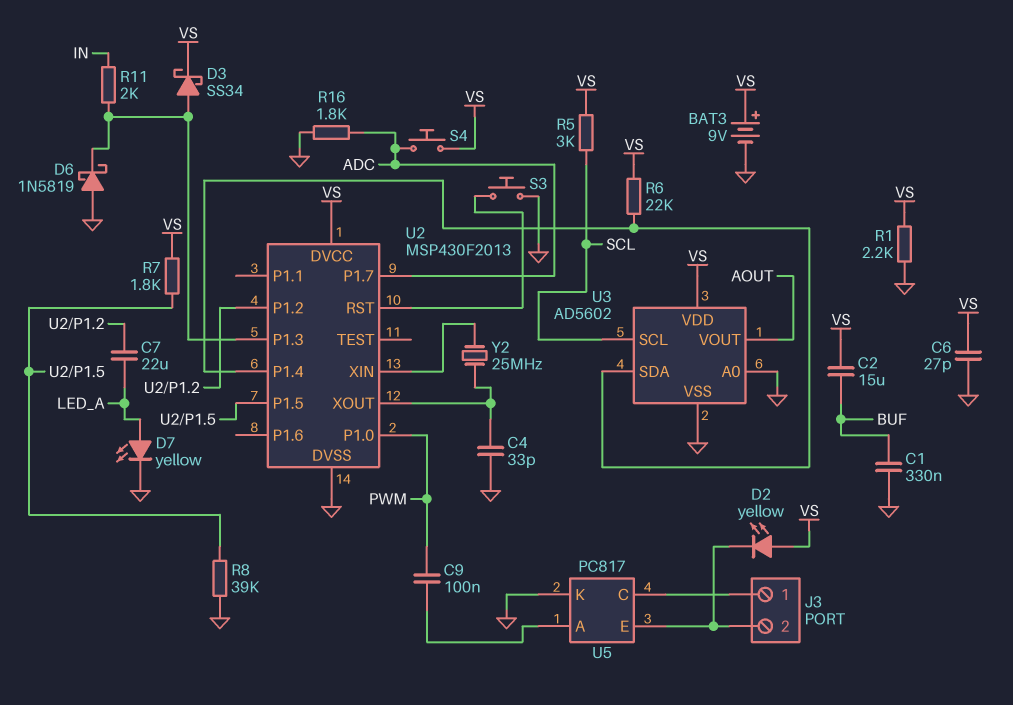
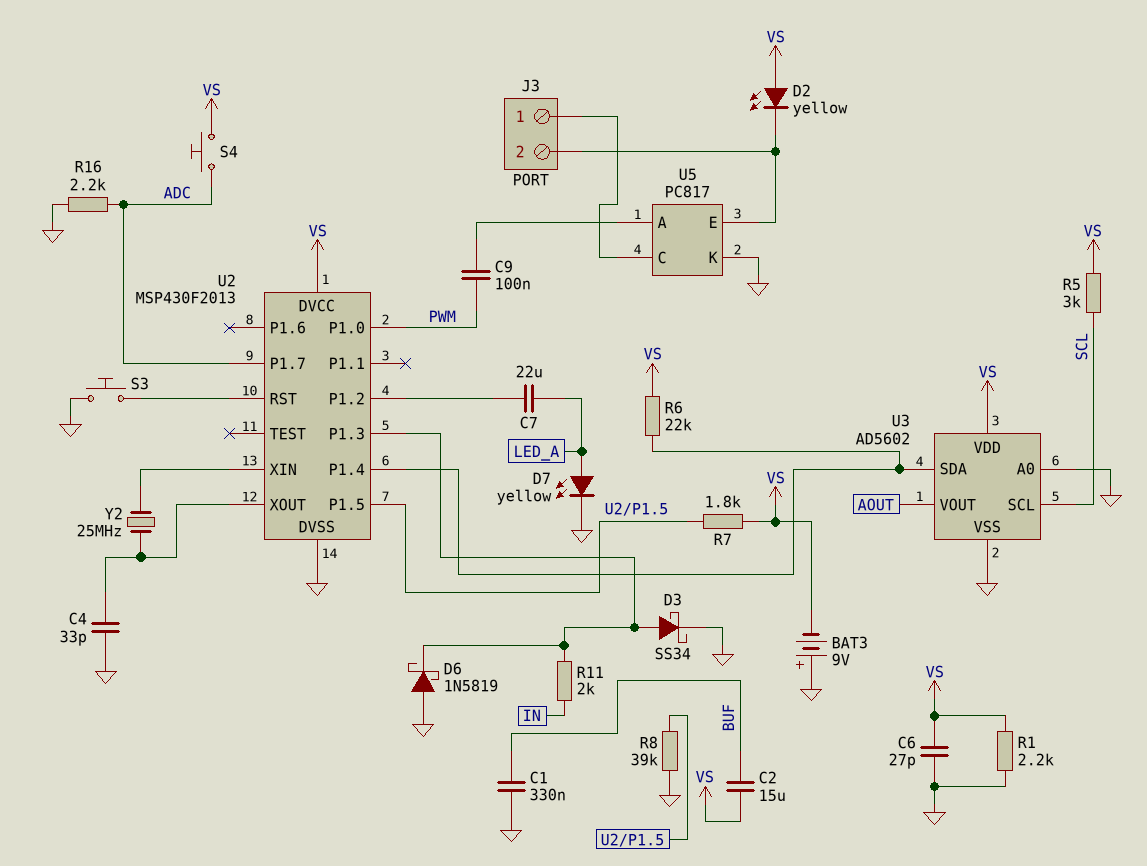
BAT3: 9V (plus VS, minus GND) -> 9V (plus GND, minus VS)
D3: schottky SS34 (A U2/P1.3, K VS) -> schottky SS34 (A U2/P1.3, K GND)
R16: 1.8k (ADC, GND) -> 2.2k (ADC, GND)

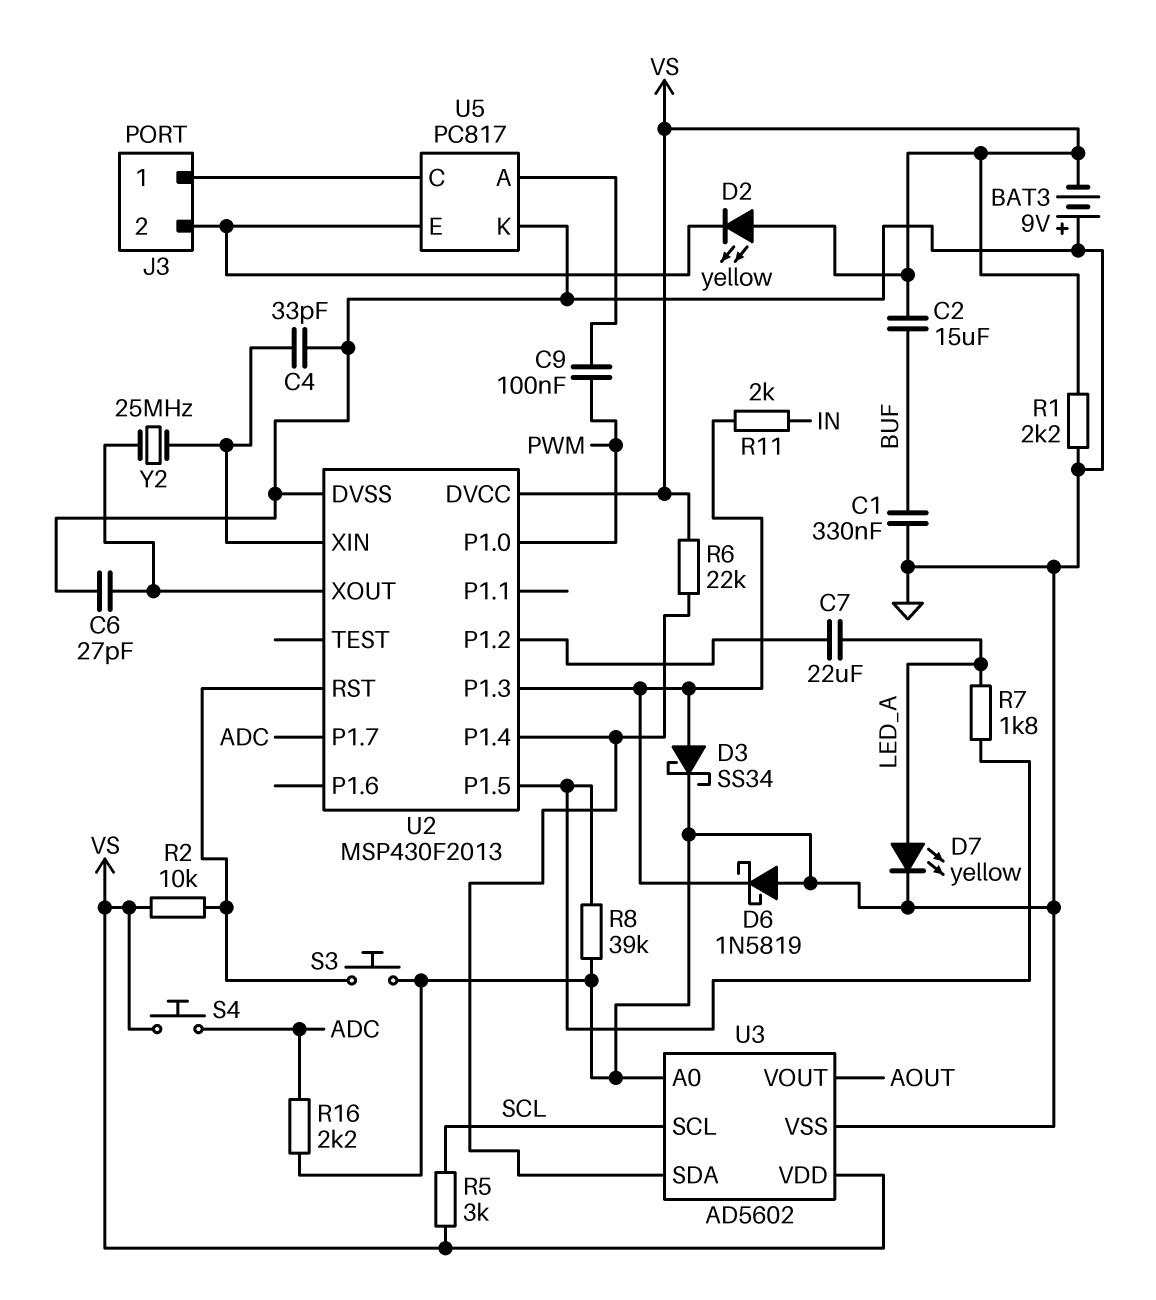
C4: 33pF (GND, U2/XOUT) -> 33pF (GND, U2/XIN)
C6: 27pF (GND, VS) -> 27pF (GND, U2/XOUT)
R2: none -> 10k (U2/RST, VS)
R7: 1.8k (U2/P1.5, VS) -> 1.8k (LED_A, U2/P1.5)

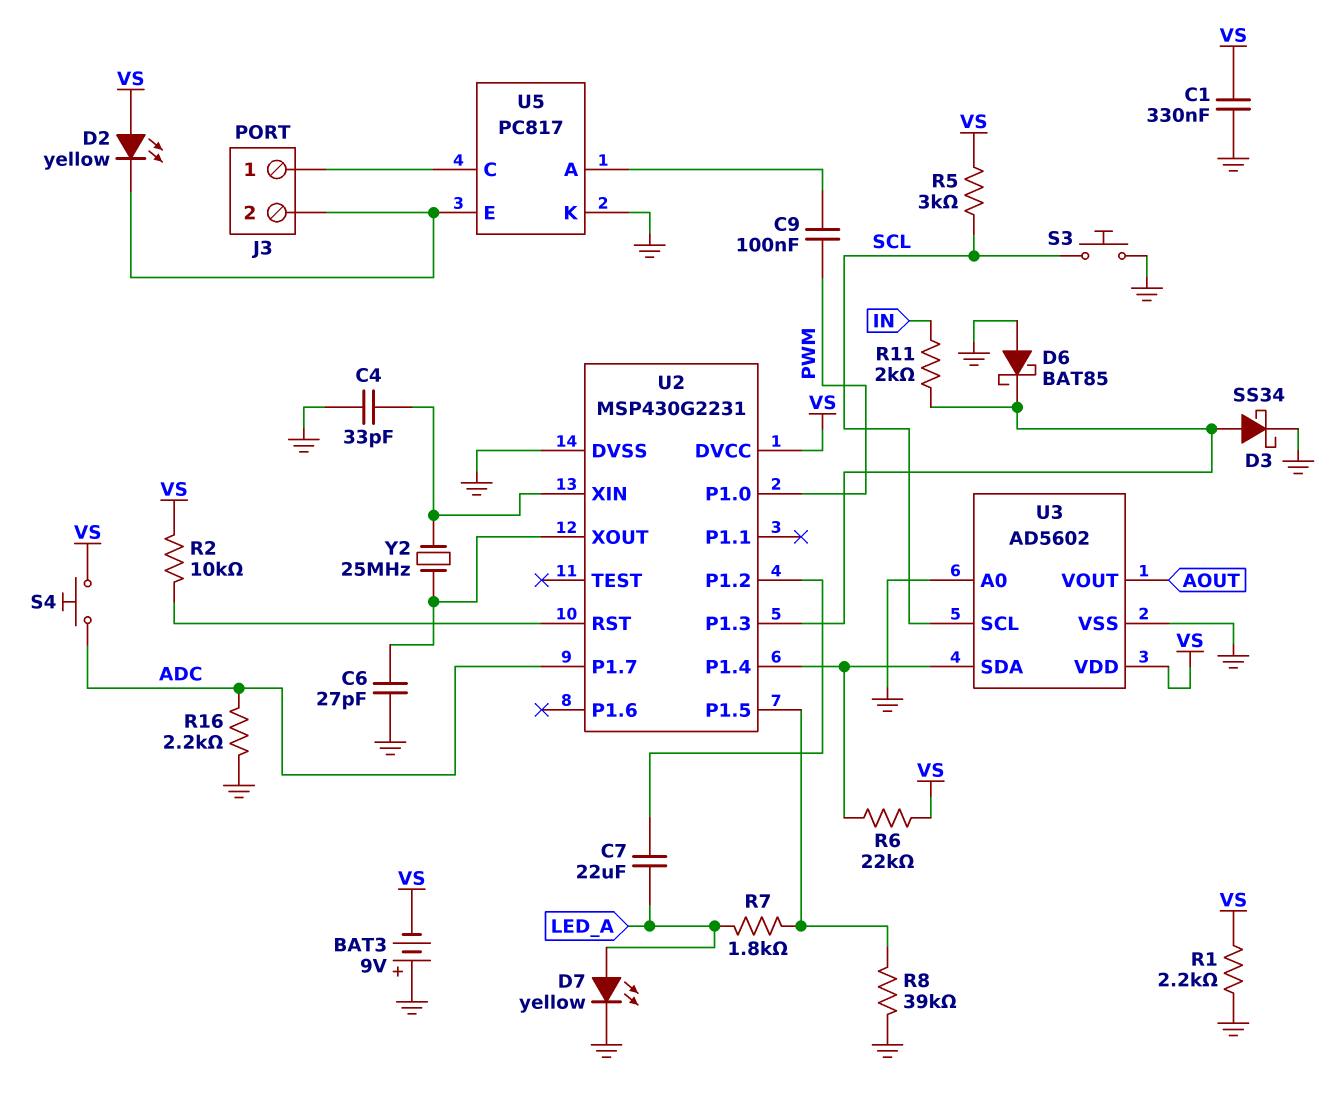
C1: 330nF (BUF, GND) -> 330nF (GND, VS)
C2: 15uF (BUF, VS) -> none
D6: schottky 1N5819 (A GND, K U2/P1.3) -> schottky BAT85 (A GND, K U2/P1.3)
S3: button (GND, U2/RST) -> button (GND, SCL)
U2: MSP430F2013 -> MSP430G2231

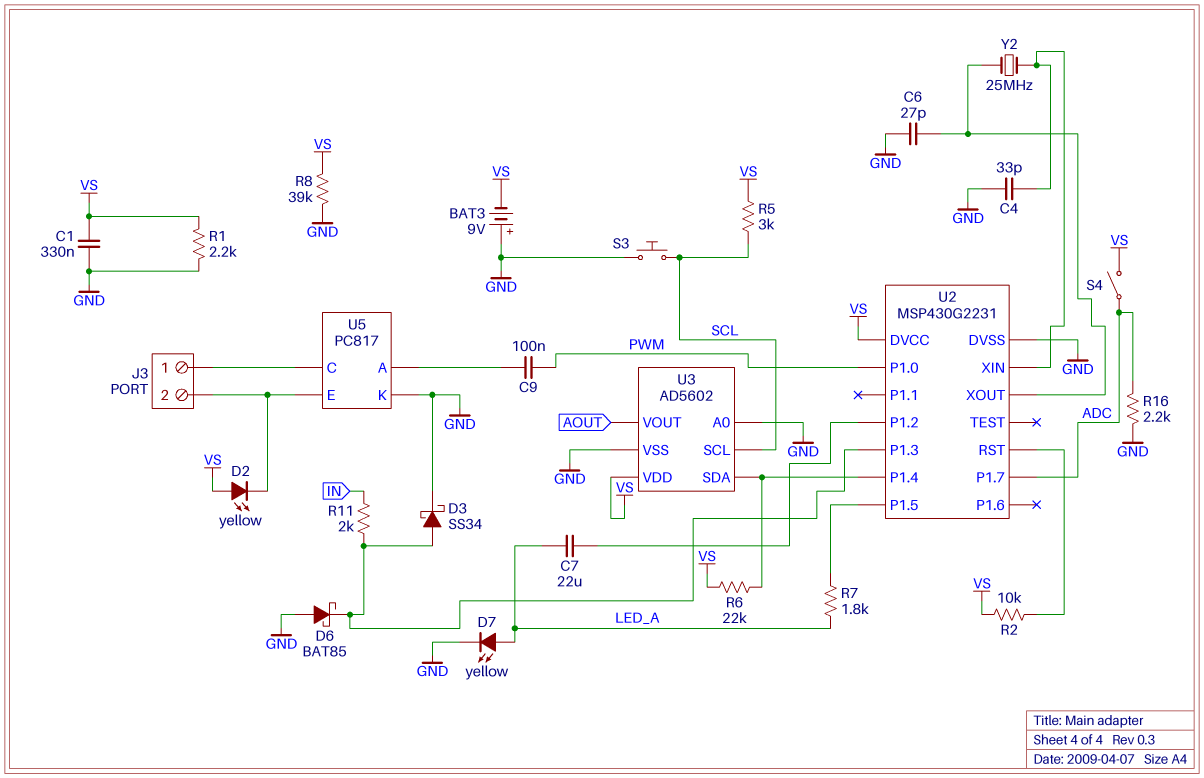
R8: 39k (GND, U2/P1.5) -> 39k (GND, VS)
S4: button (ADC, VS) -> switch (ADC, VS)

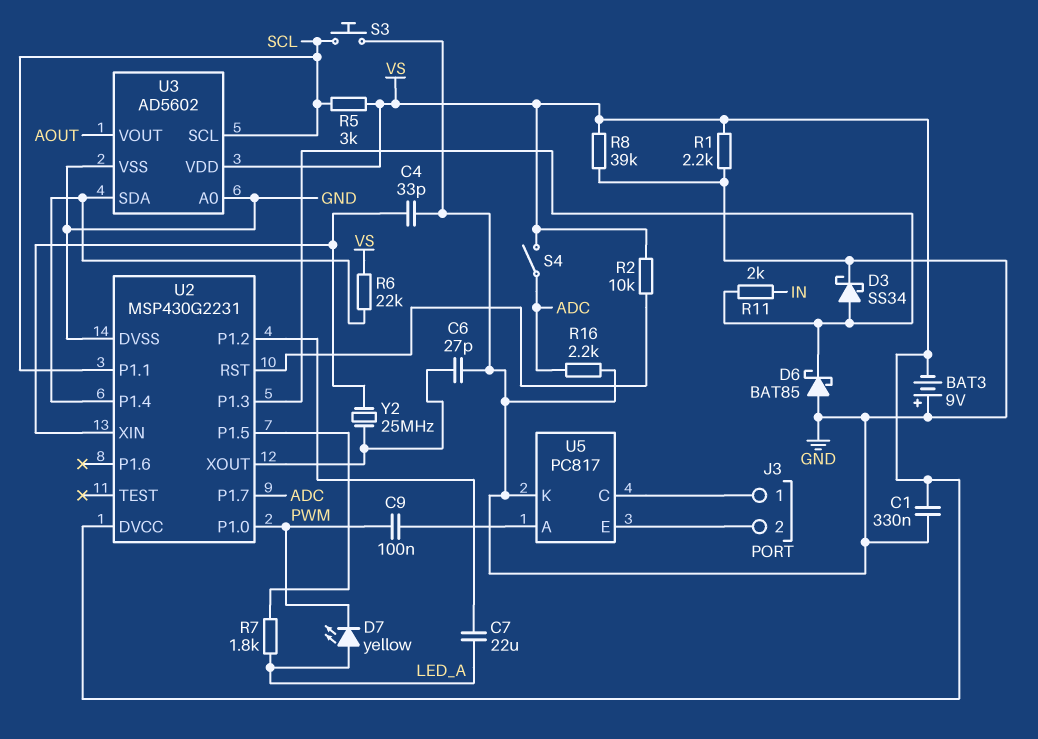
D2: LED yellow (A VS, K J3/2) -> none
D7: LED yellow (A LED_A, K GND) -> LED yellow (A LED_A, K PWM)
U2 pin P1.1: none -> SCL

